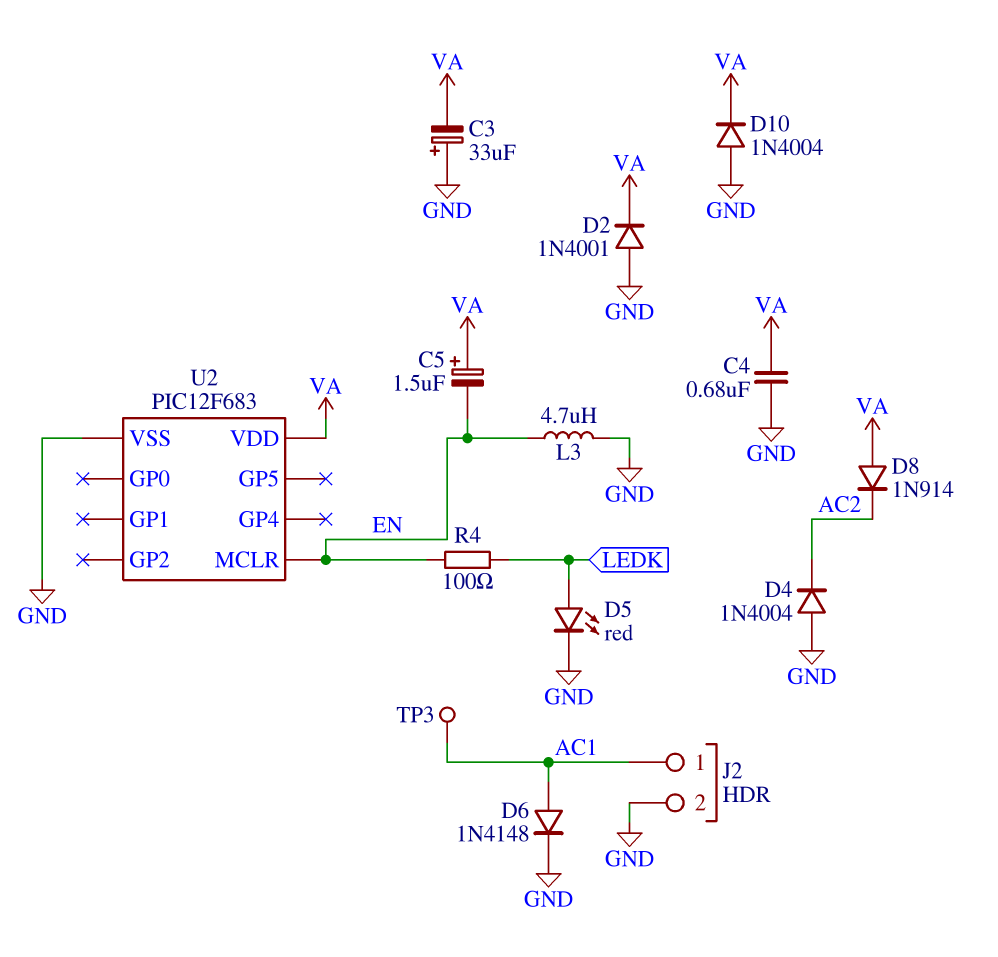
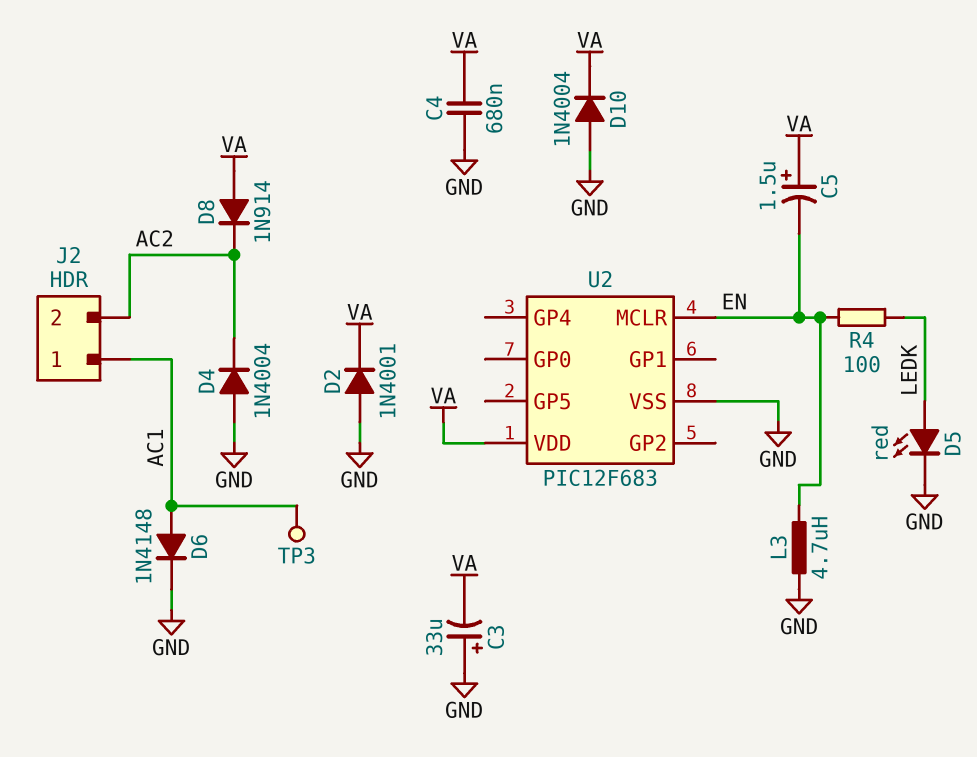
J2 pin 2: GND -> AC2

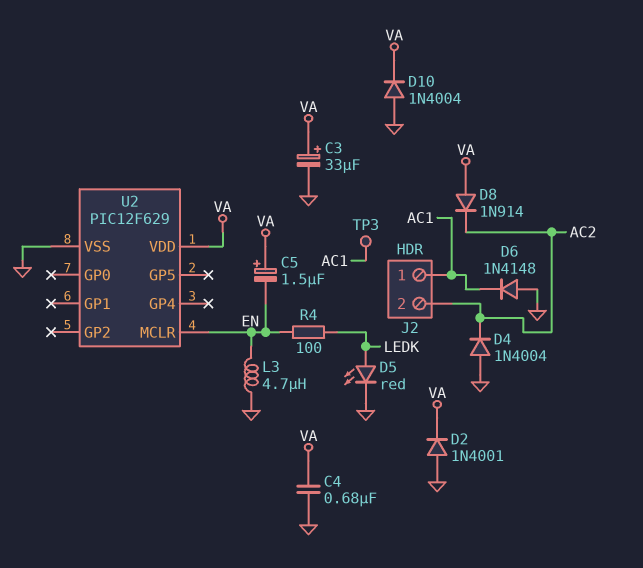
C3: 33uF (plus GND, minus VA) -> 33uF (plus VA, minus GND)
D6: diode 1N4148 (A AC1, K GND) -> diode 1N4148 (A GND, K AC1)
U2: PIC12F683 -> PIC12F629

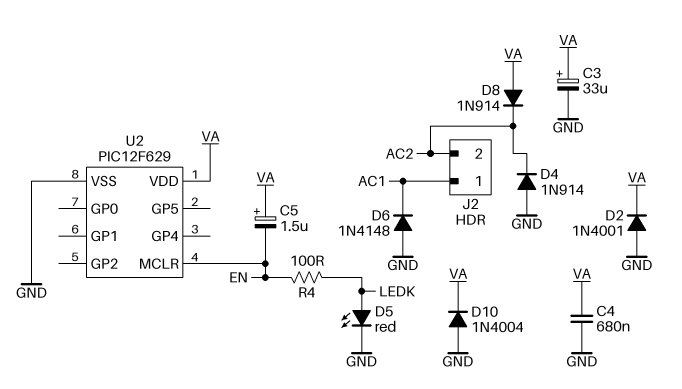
D4: diode 1N4004 (A GND, K AC2) -> diode 1N914 (A GND, K AC2)
L3: 4.7uH (EN, GND) -> none
TP3: test point (AC1) -> none

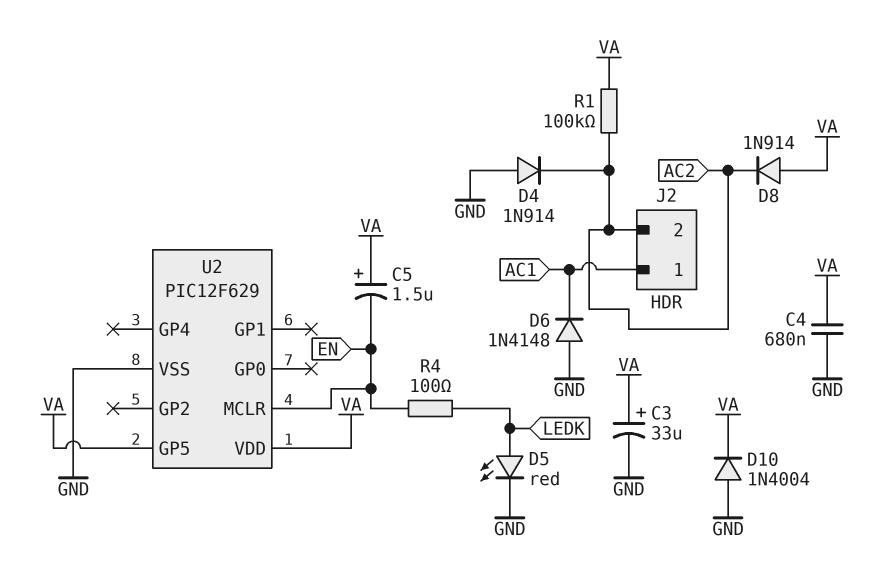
D2: diode 1N4001 (A GND, K VA) -> none
R1: none -> 100k (AC2, VA)
U2 pin GP5: none -> VA

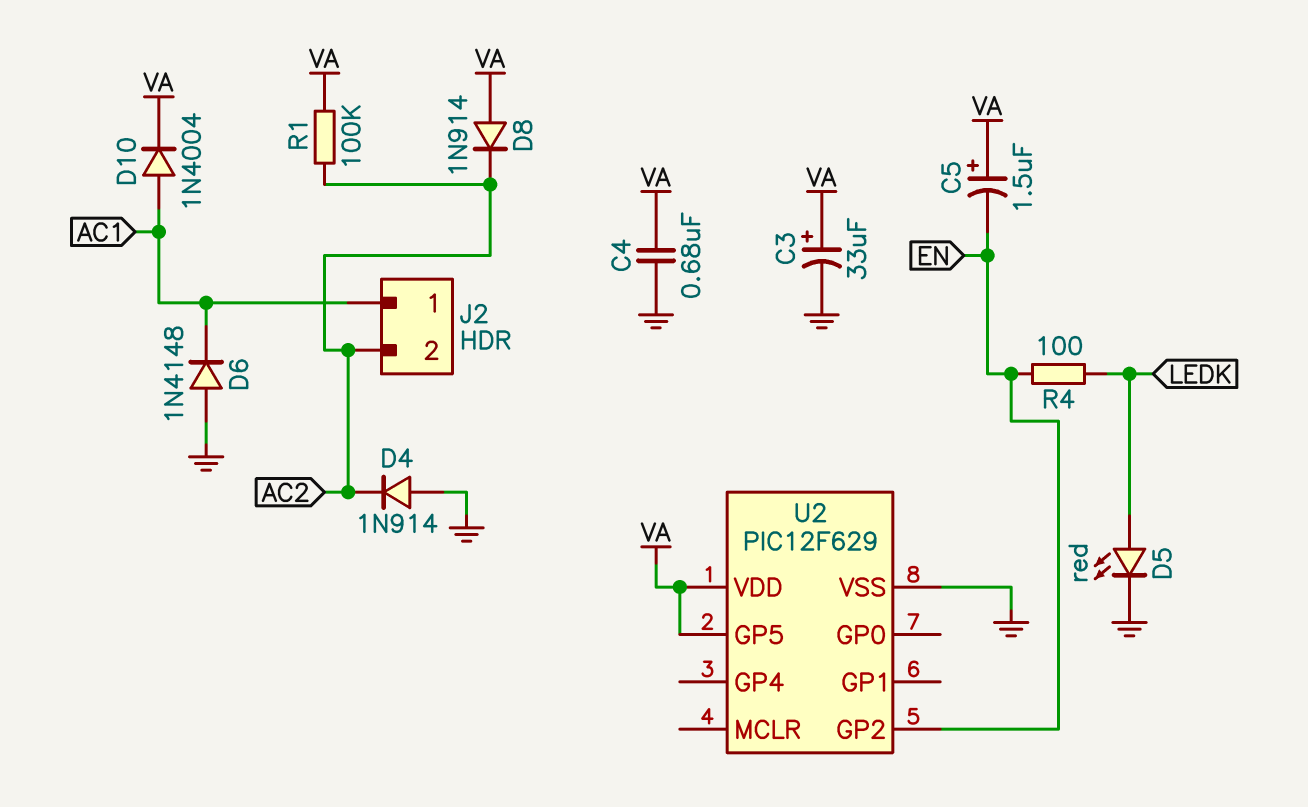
D10: diode 1N4004 (A GND, K VA) -> diode 1N4004 (A AC1, K VA)
U2 pin GP2: none -> EN
U2 pin MCLR: EN -> none

